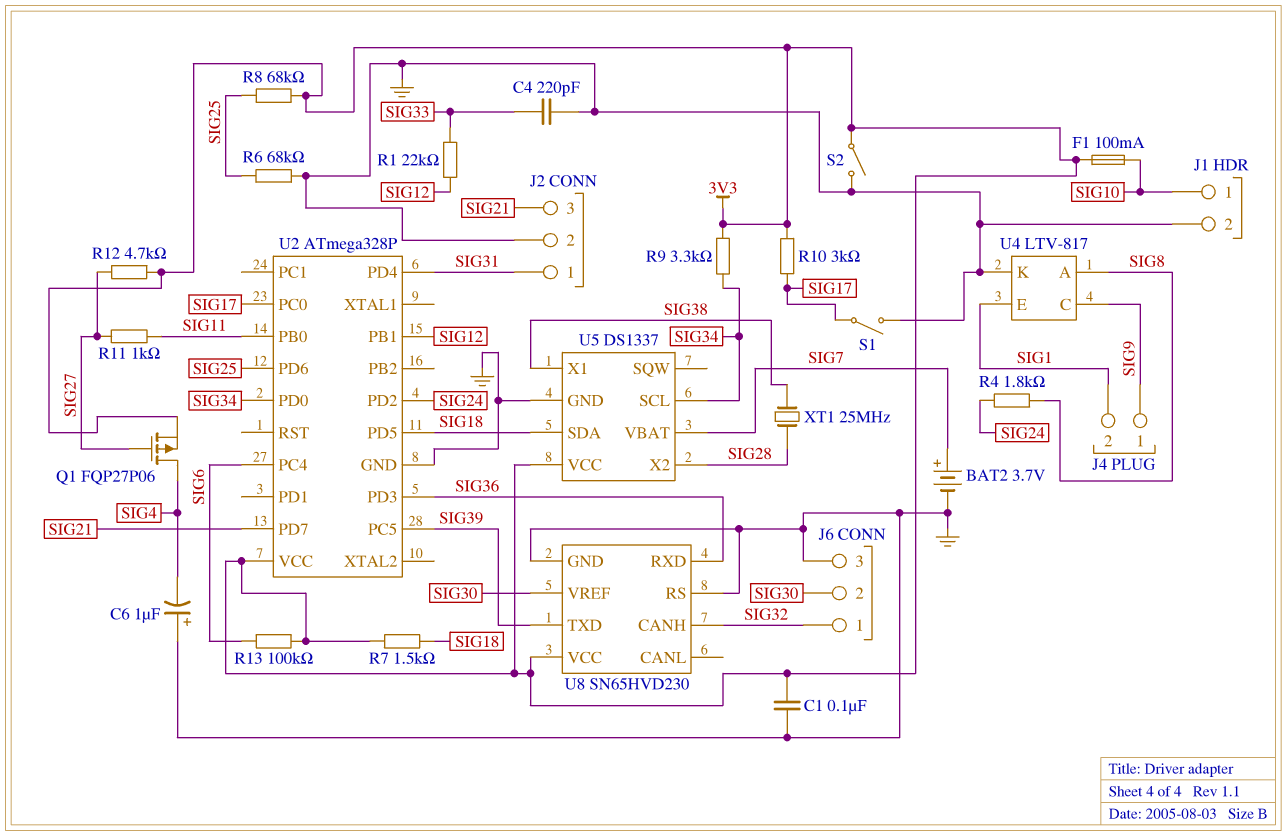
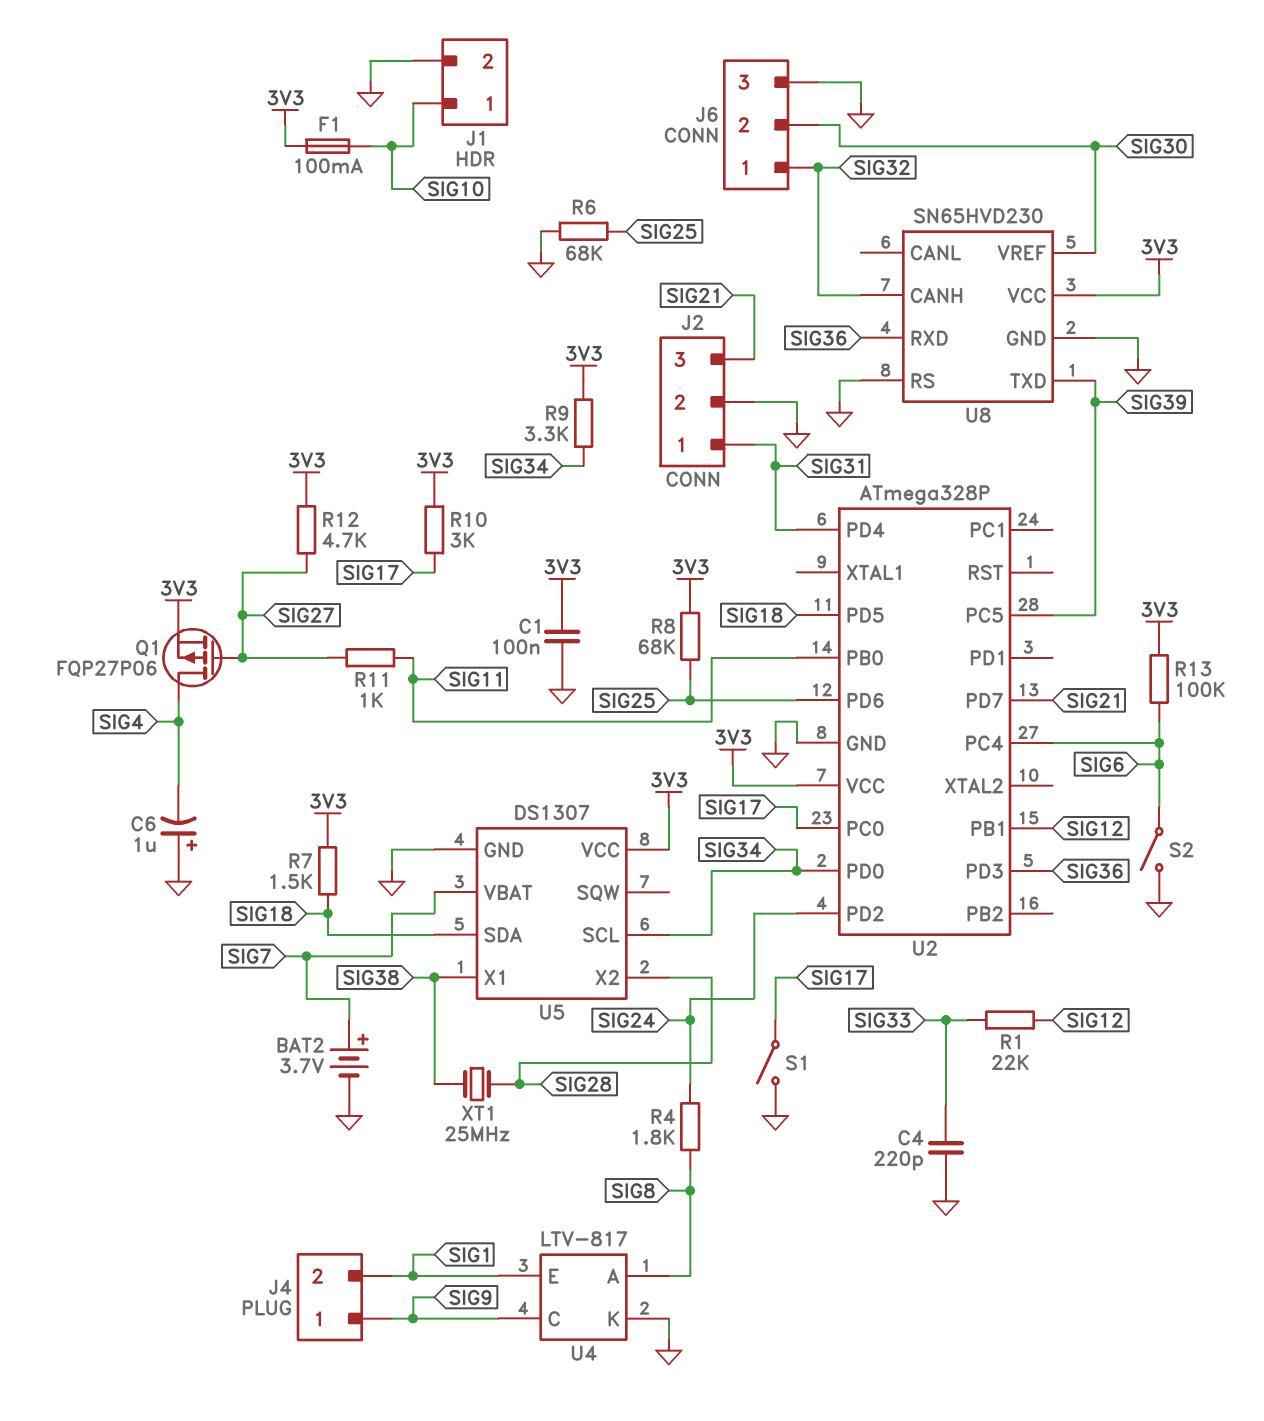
S2: switch (3V3, GND) -> switch (GND, SIG6)
U5: DS1337 -> DS1307

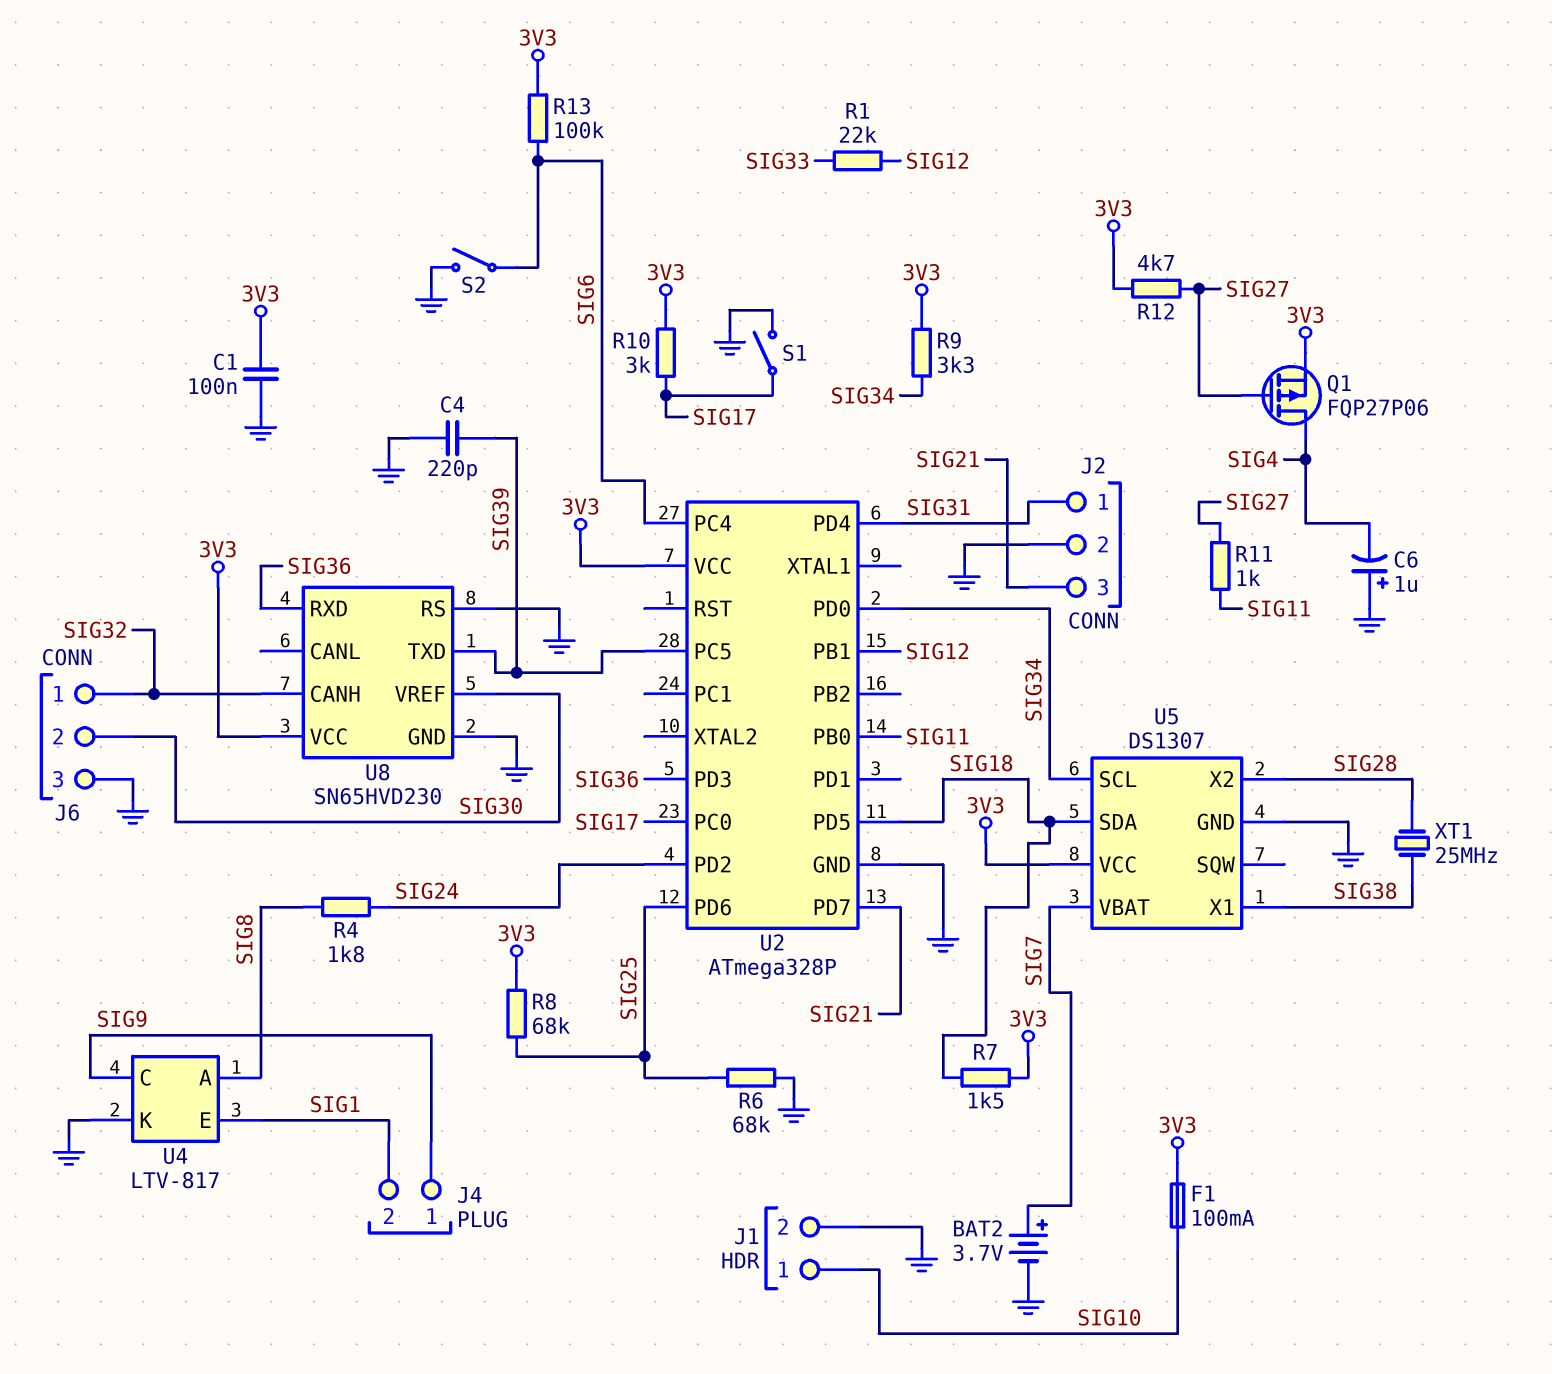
C4: 220pF (GND, SIG33) -> 220pF (GND, SIG39)

